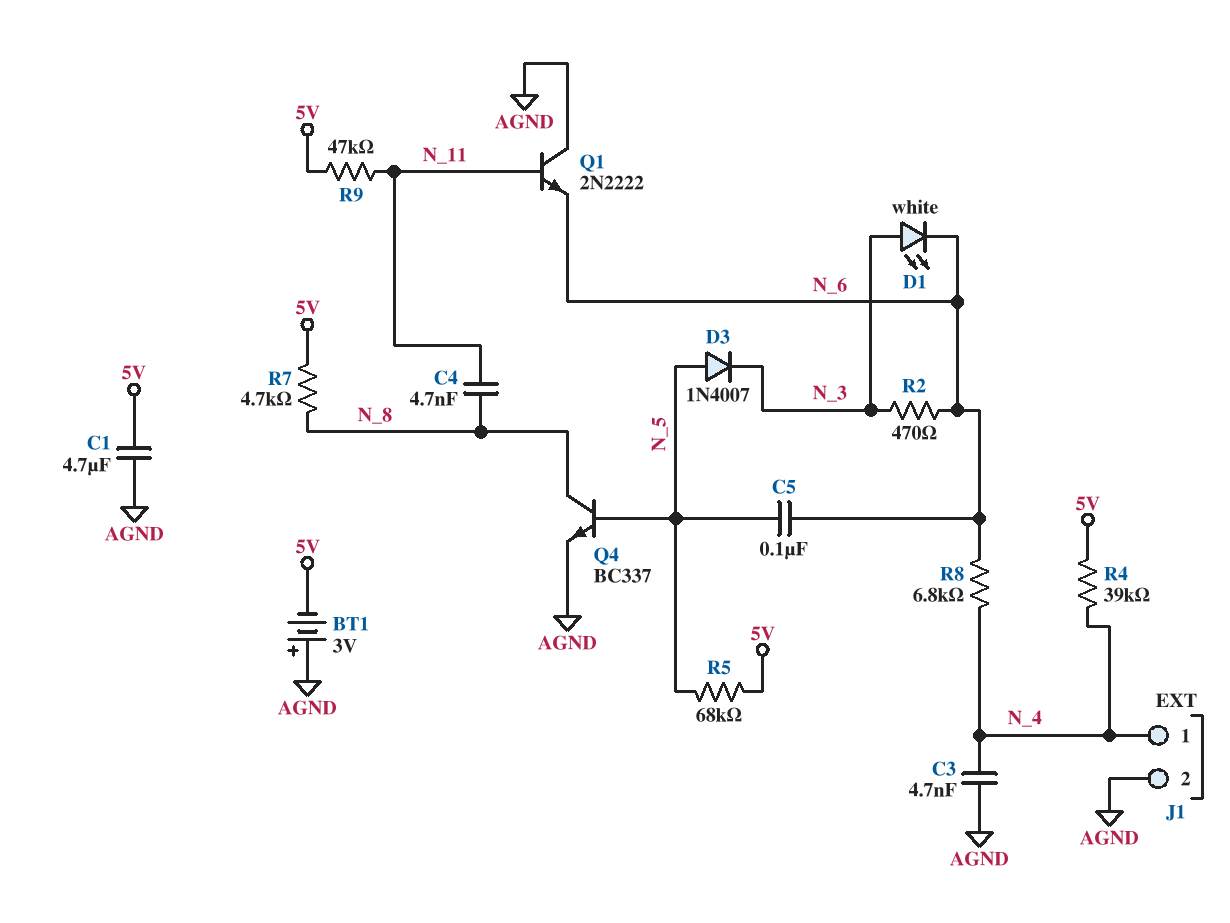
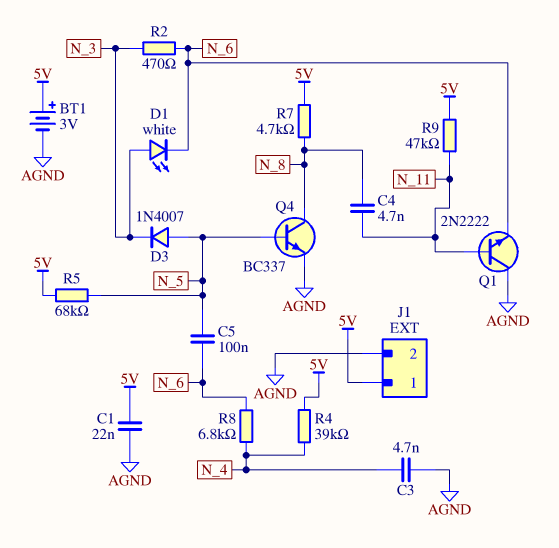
BT1: 3V (plus AGND, minus 5V) -> 3V (plus 5V, minus AGND)
C1: 4.7uF (5V, AGND) -> 22nF (5V, AGND)
J1 pin 1: N_4 -> 5V

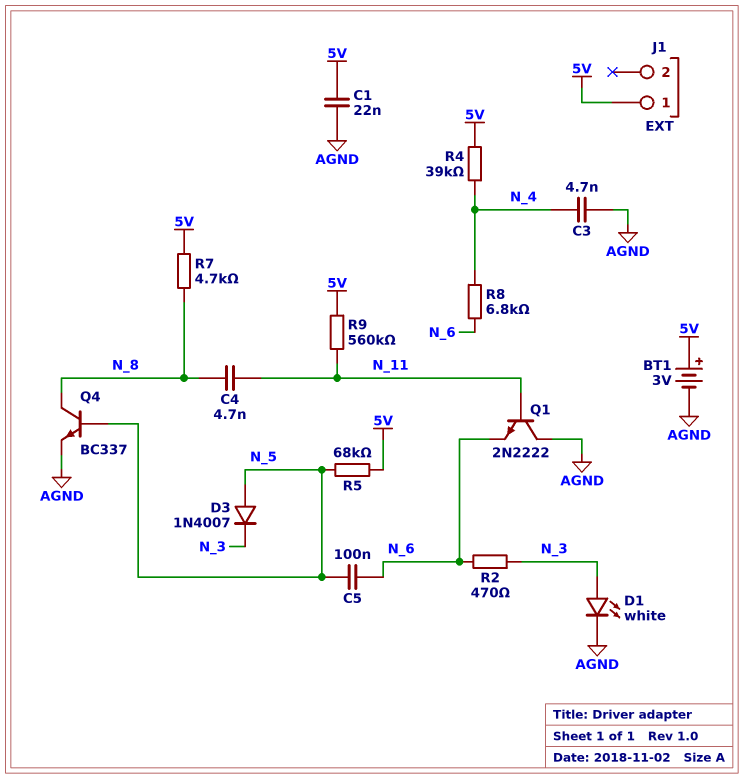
D1: LED white (A N_3, K N_6) -> LED white (A N_3, K AGND)
J1 pin 2: AGND -> none
R9: 47k (5V, N_11) -> 560k (5V, N_11)

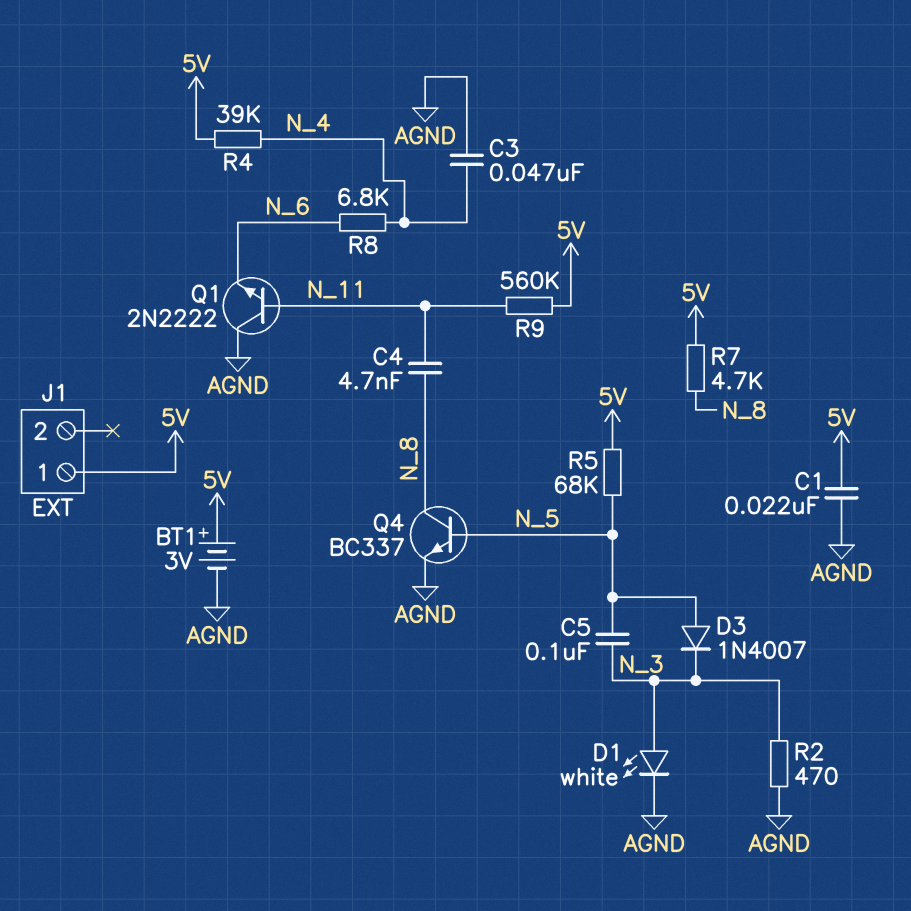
C3: 4.7nF (AGND, N_4) -> 47nF (AGND, N_4)
C5: 100nF (N_5, N_6) -> 100nF (N_3, N_5)
R2: 470 (N_3, N_6) -> 470 (AGND, N_3)

